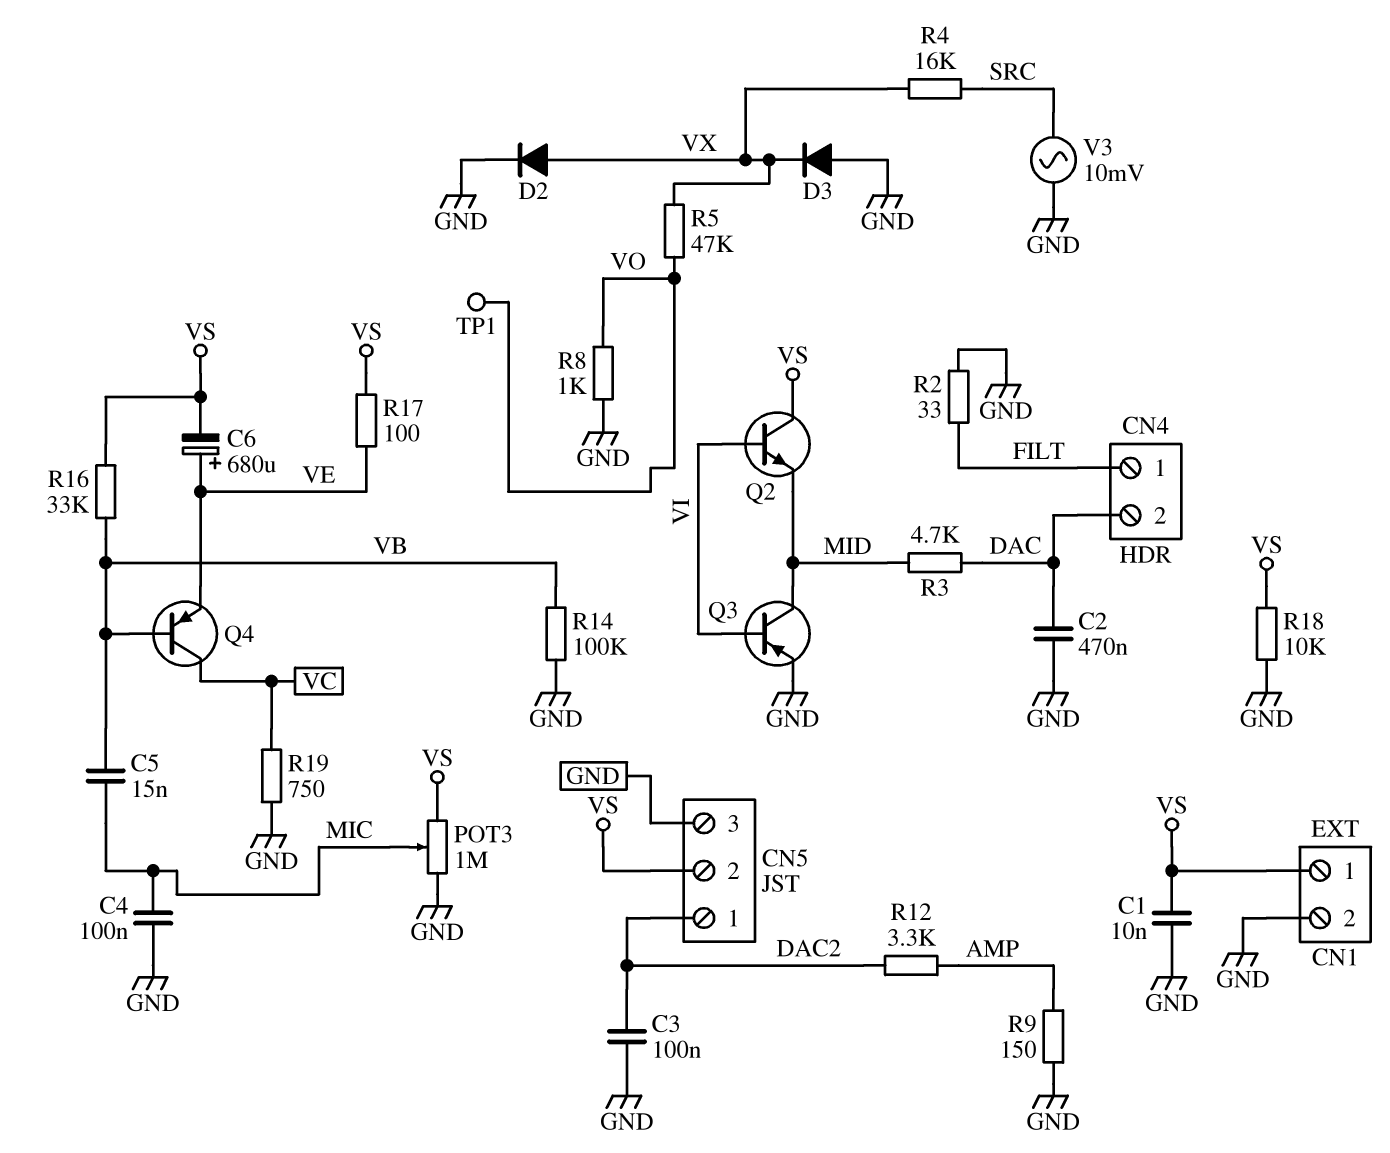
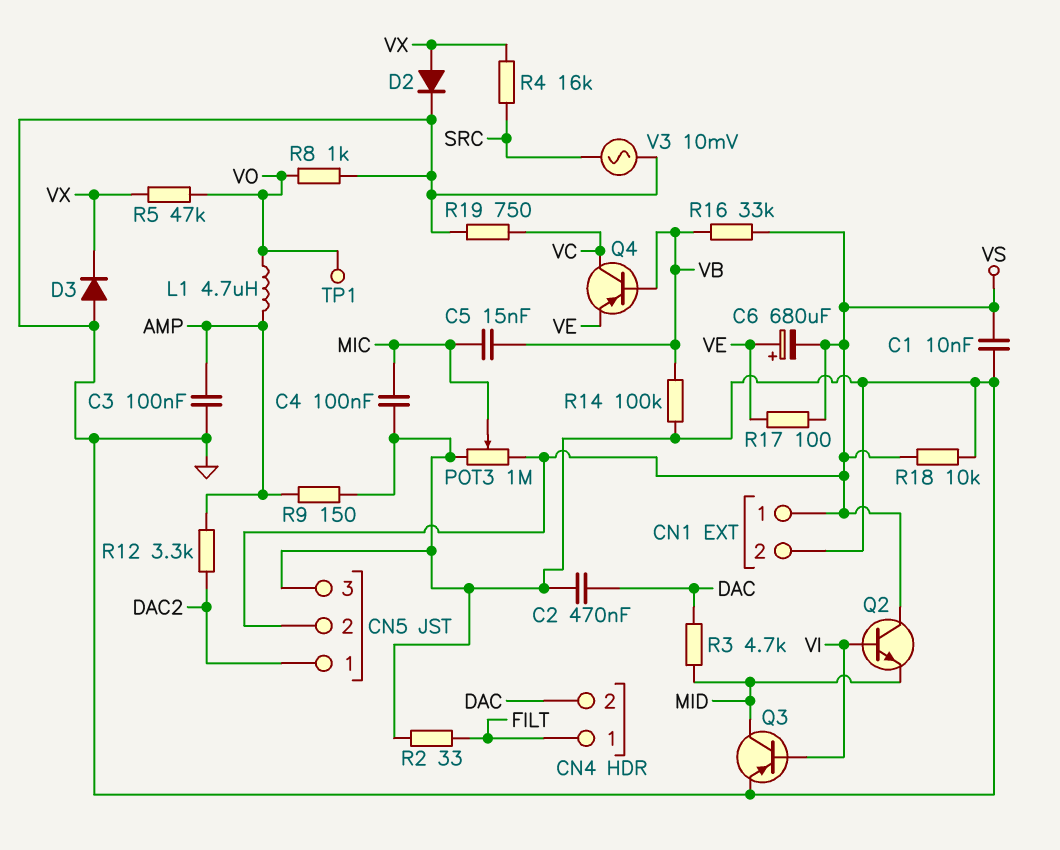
C3: 100nF (DAC2, GND) -> 100nF (AMP, GND)
L1: none -> 4.7uH (AMP, VO)

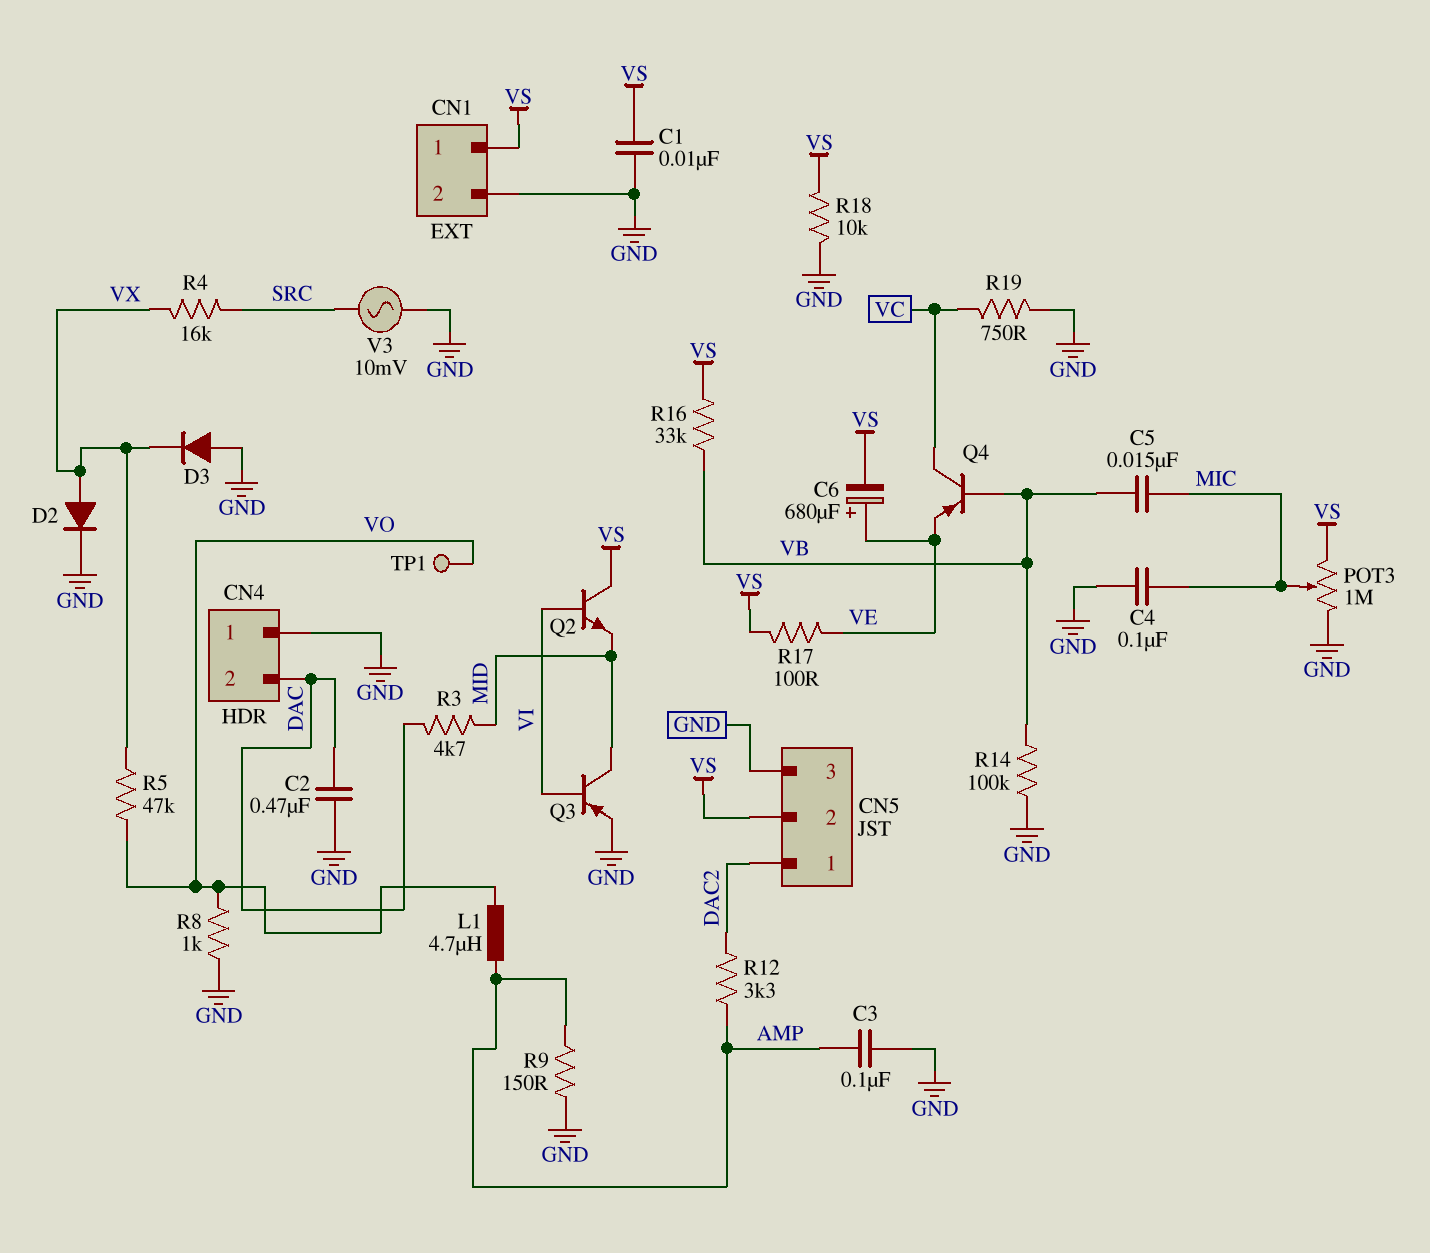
CN4 pin 1: FILT -> GND
R2: 33 (FILT, GND) -> none

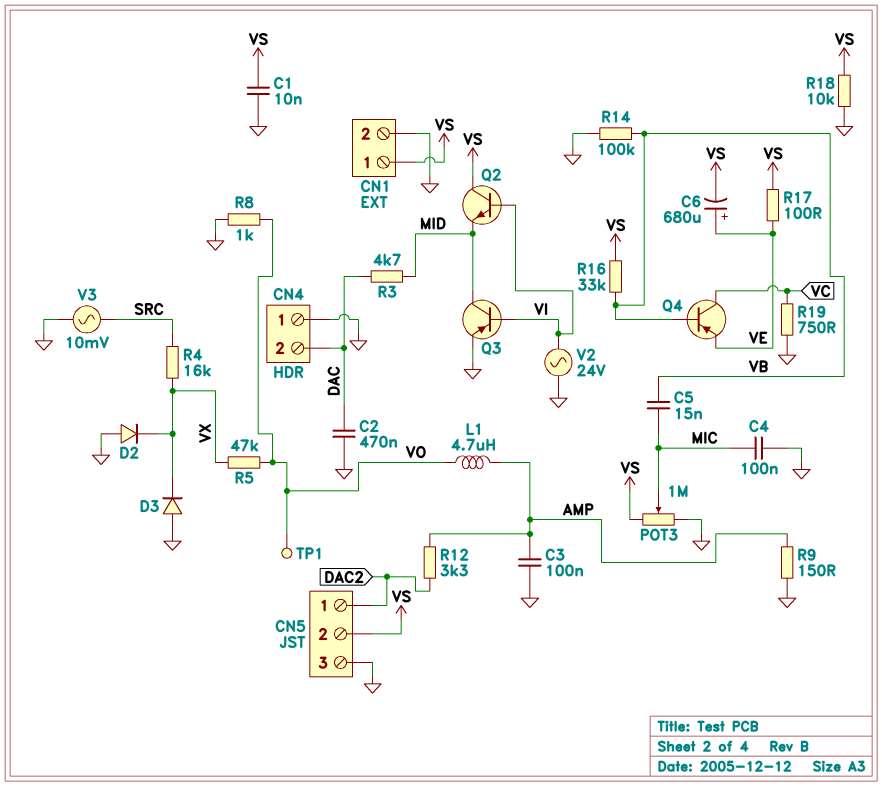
D2: diode (A VX, K GND) -> diode (A GND, K VX)
V2: none -> AC 24V (GND, VI)

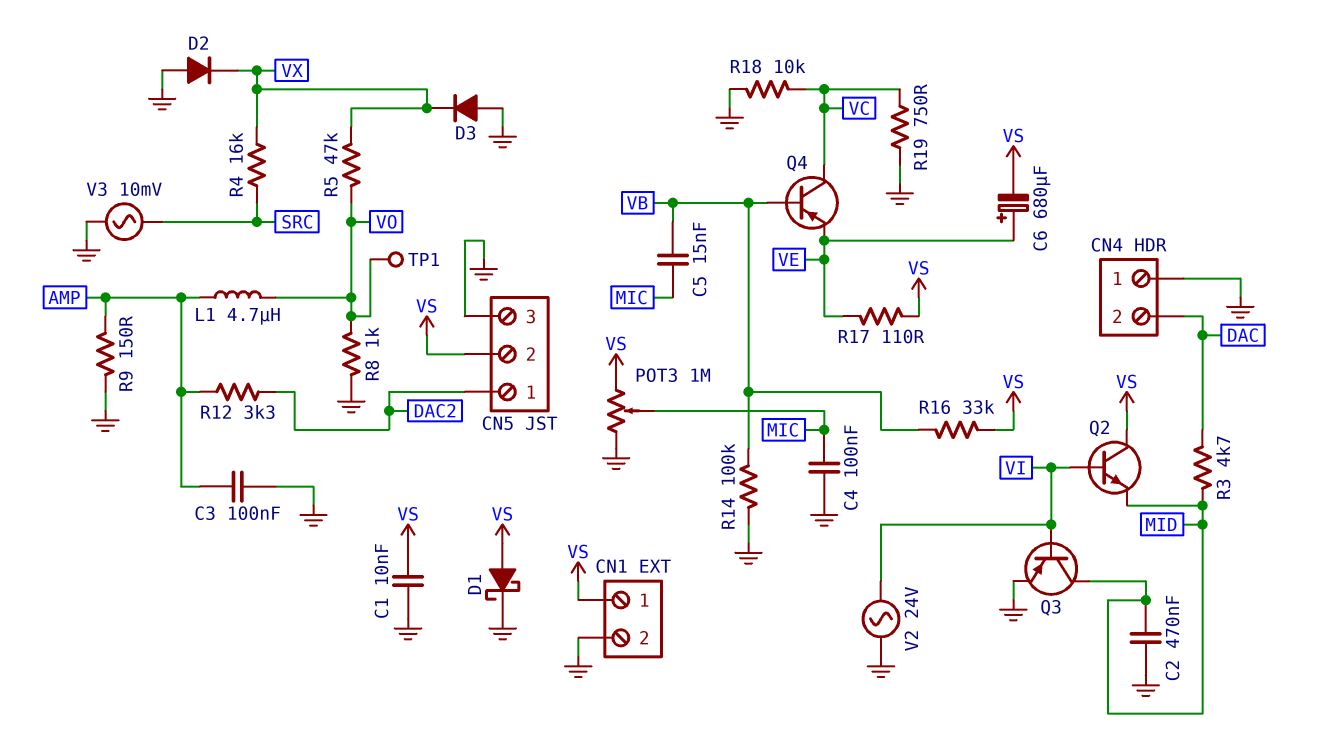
C2: 470nF (DAC, GND) -> 470nF (GND, MID)
D1: none -> schottky (A VS, K GND)
R17: 100 (VE, VS) -> 110 (VE, VS)
R18: 10k (GND, VS) -> 10k (GND, VC)

